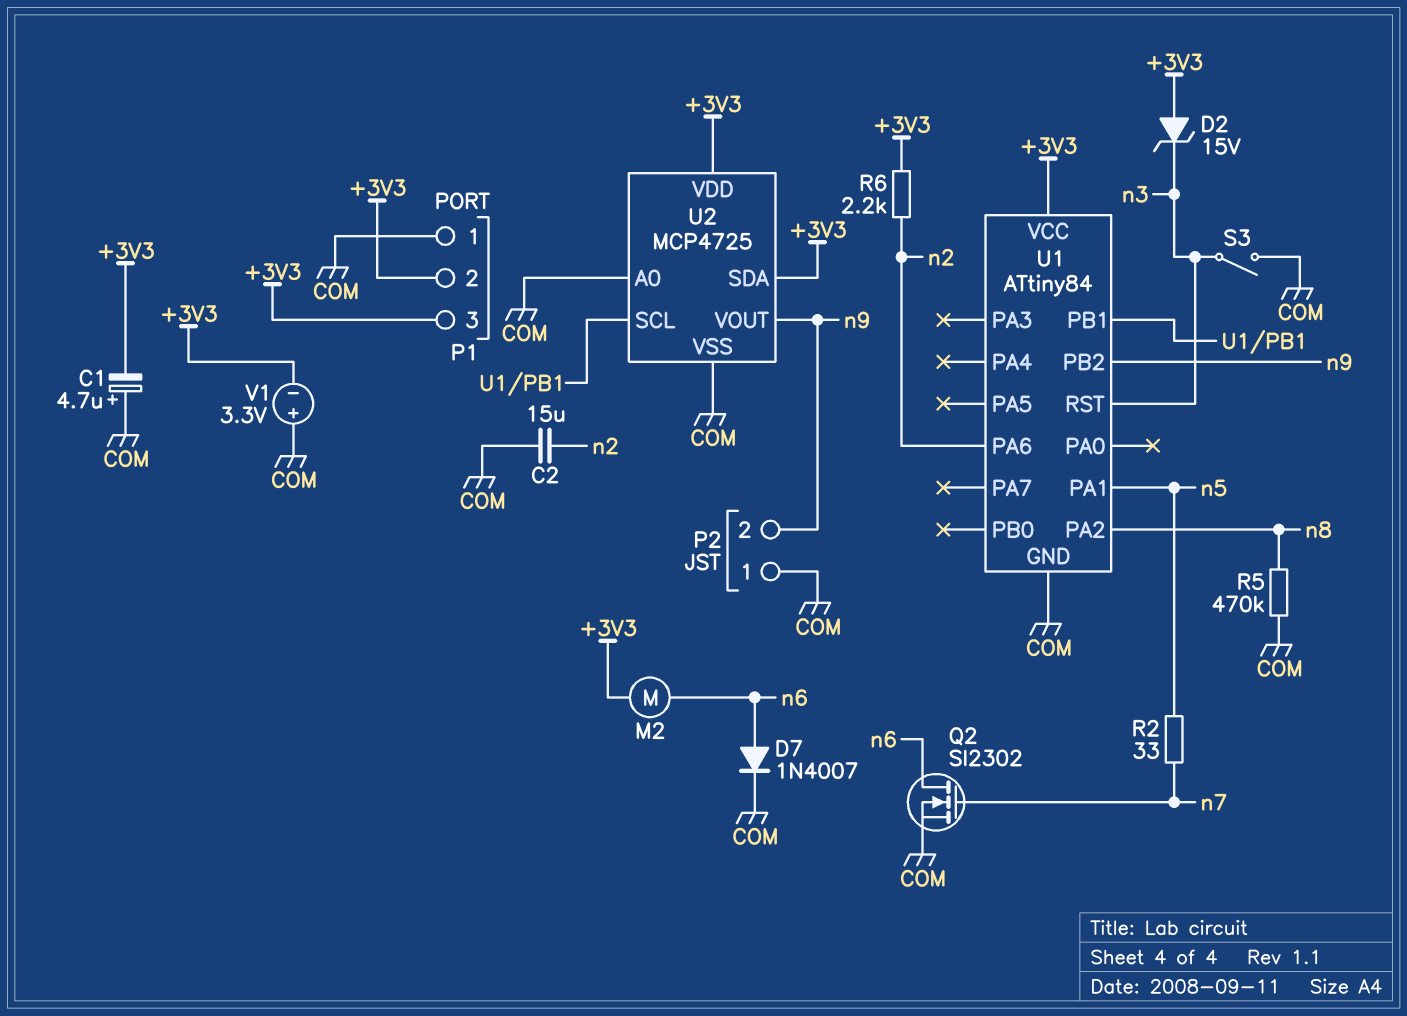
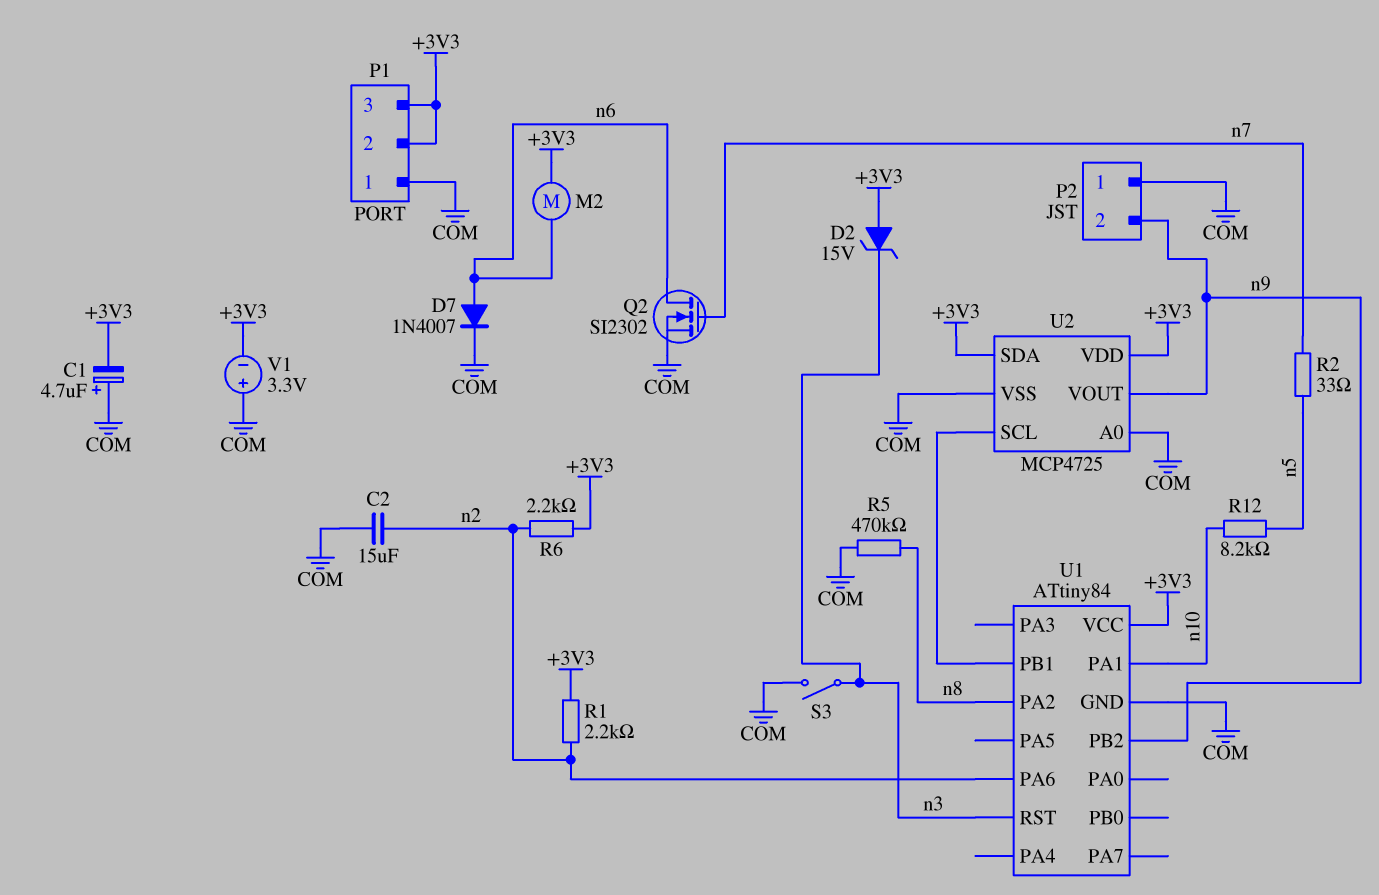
R1: none -> 2.2k (+3V3, n2)
R12: none -> 8.2k (n5, n10)
U1 pin PA1: n5 -> n10

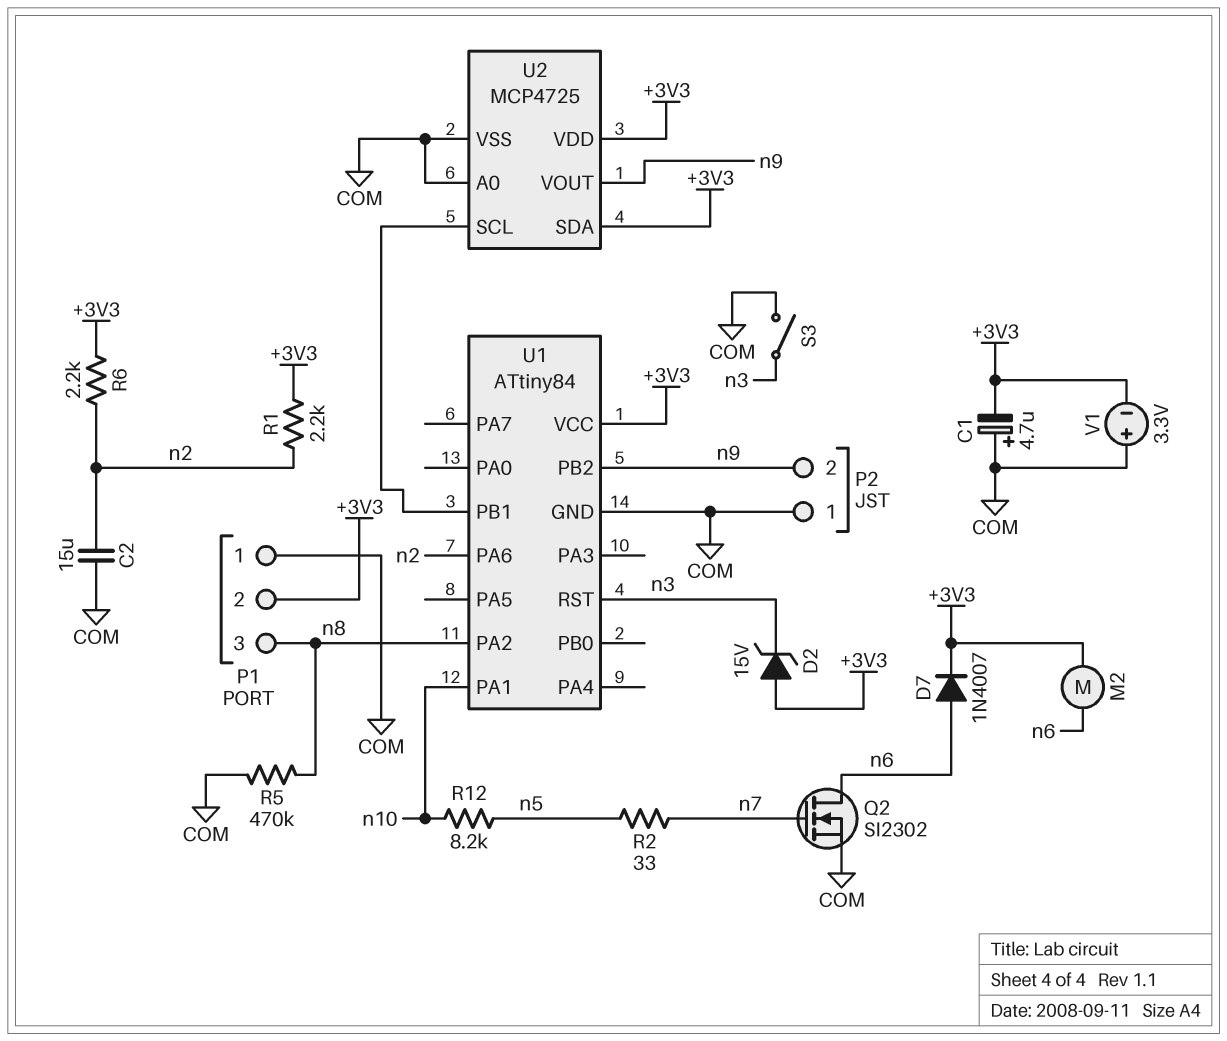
D7: diode 1N4007 (A n6, K COM) -> diode 1N4007 (A n6, K +3V3)
P1 pin 3: +3V3 -> n8

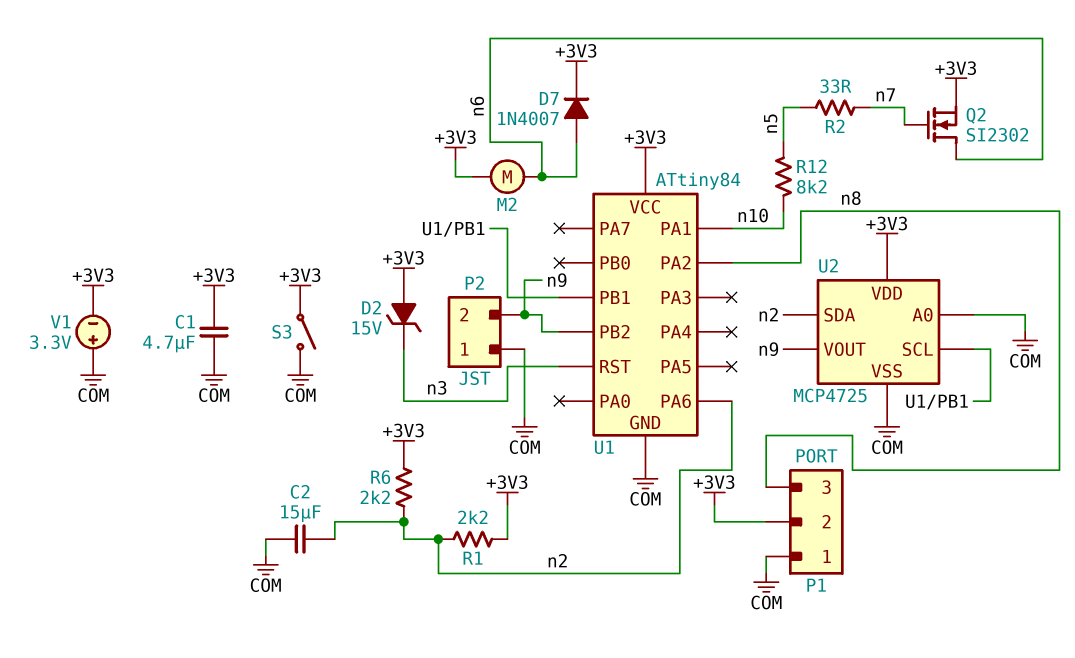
C1: 4.7uF (plus COM, minus +3V3) -> 4.7uF (+3V3, COM)
Q2: NMOS SI2302 (G n7, D n6, S COM) -> NMOS SI2302 (G n7, D n6, S +3V3)
R5: 470k (COM, n8) -> none
S3: switch (COM, n3) -> switch (+3V3, COM)
U2 pin SDA: +3V3 -> n2

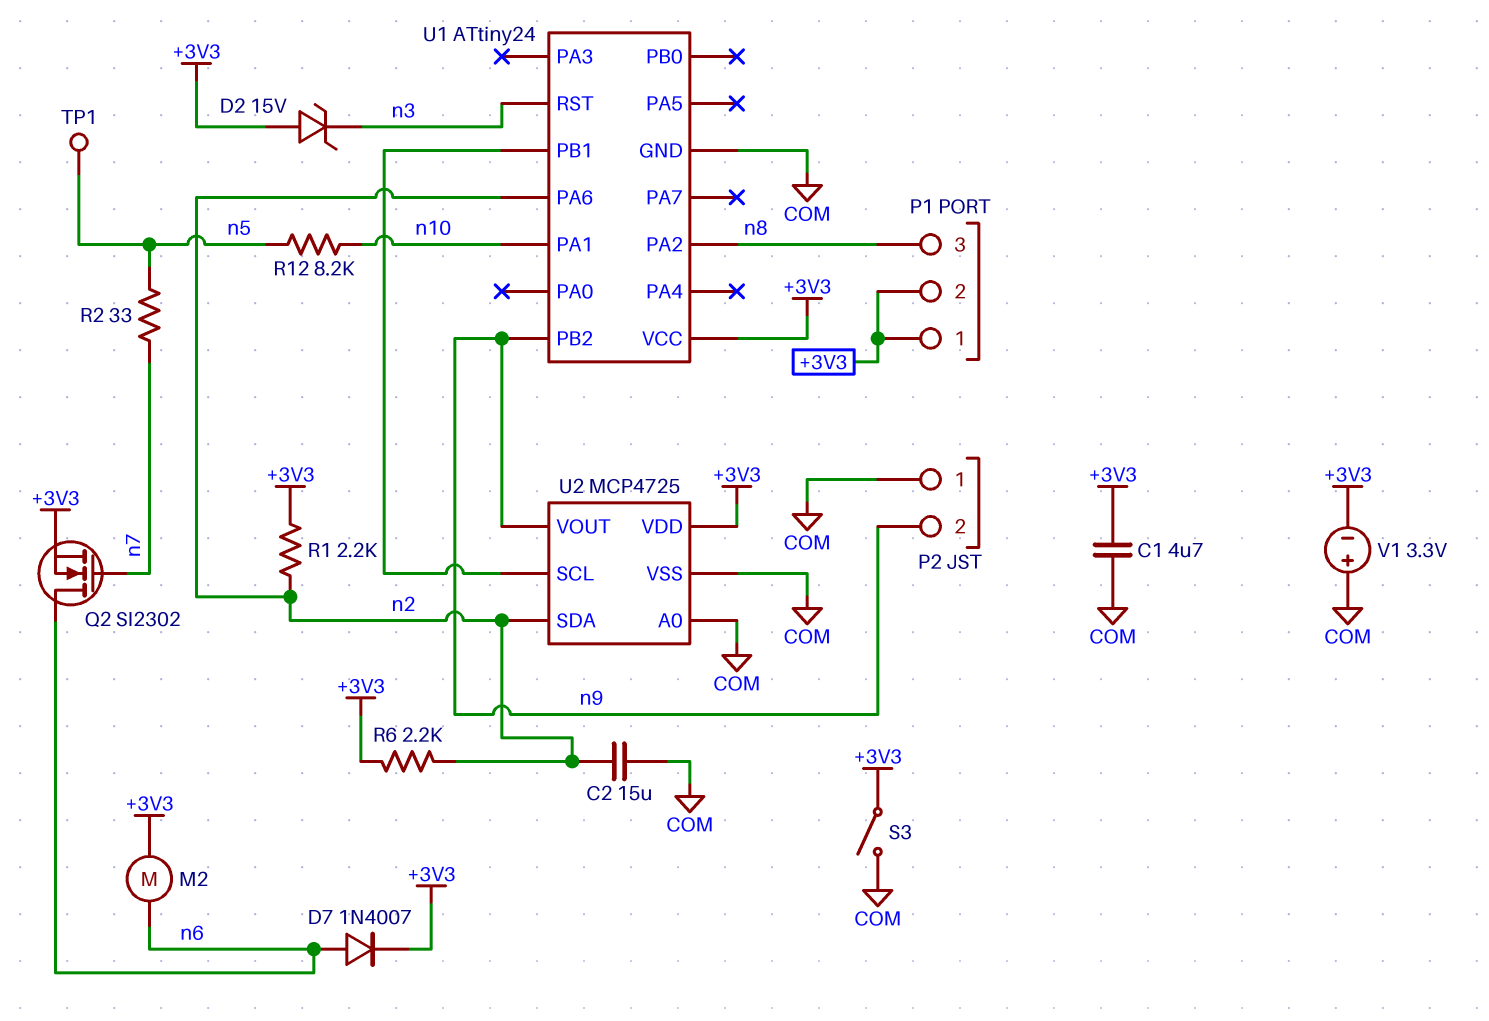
P1 pin 1: COM -> +3V3
TP1: none -> test point (n5)
U1: ATtiny84 -> ATtiny24

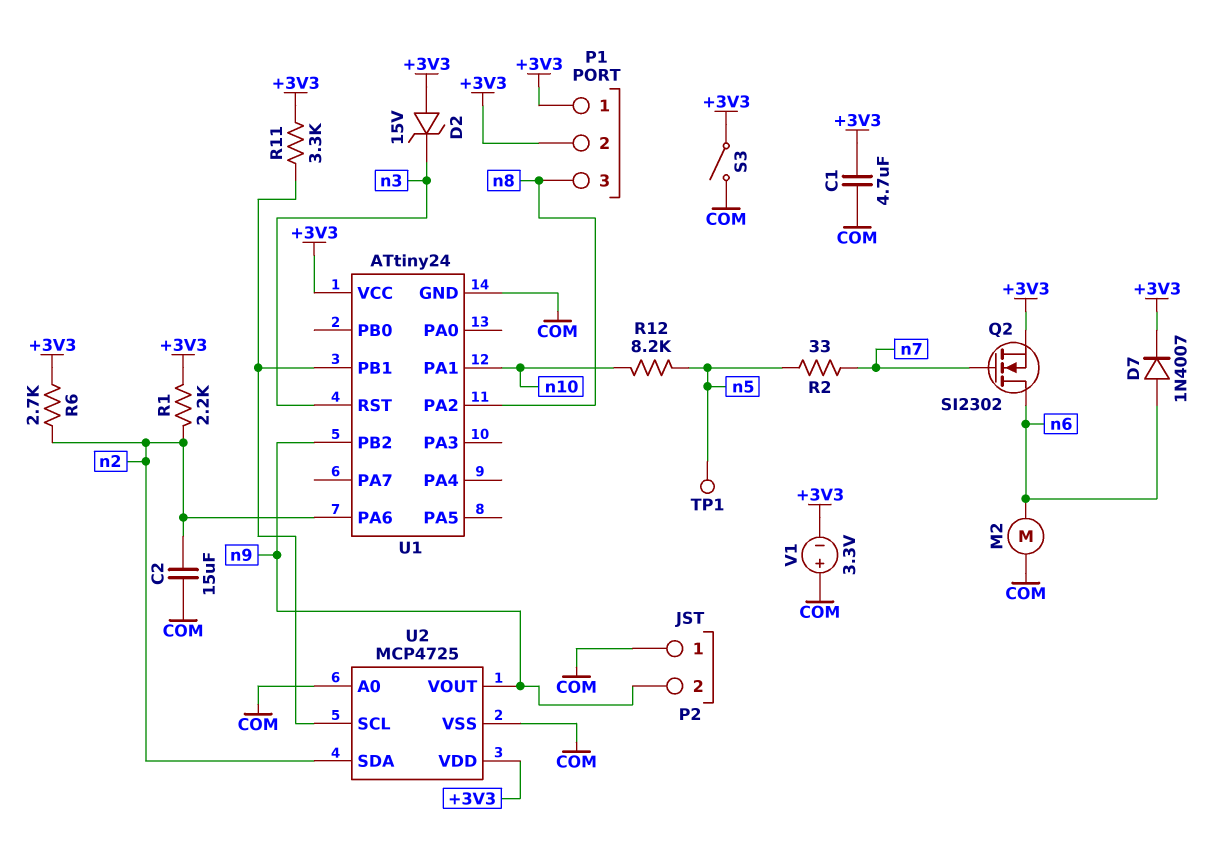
M2: motor (+3V3, n6) -> motor (COM, n6)
R6: 2.2k (+3V3, n2) -> 2.7k (+3V3, n2)
R11: none -> 3.3k (+3V3, U1/PB1)

